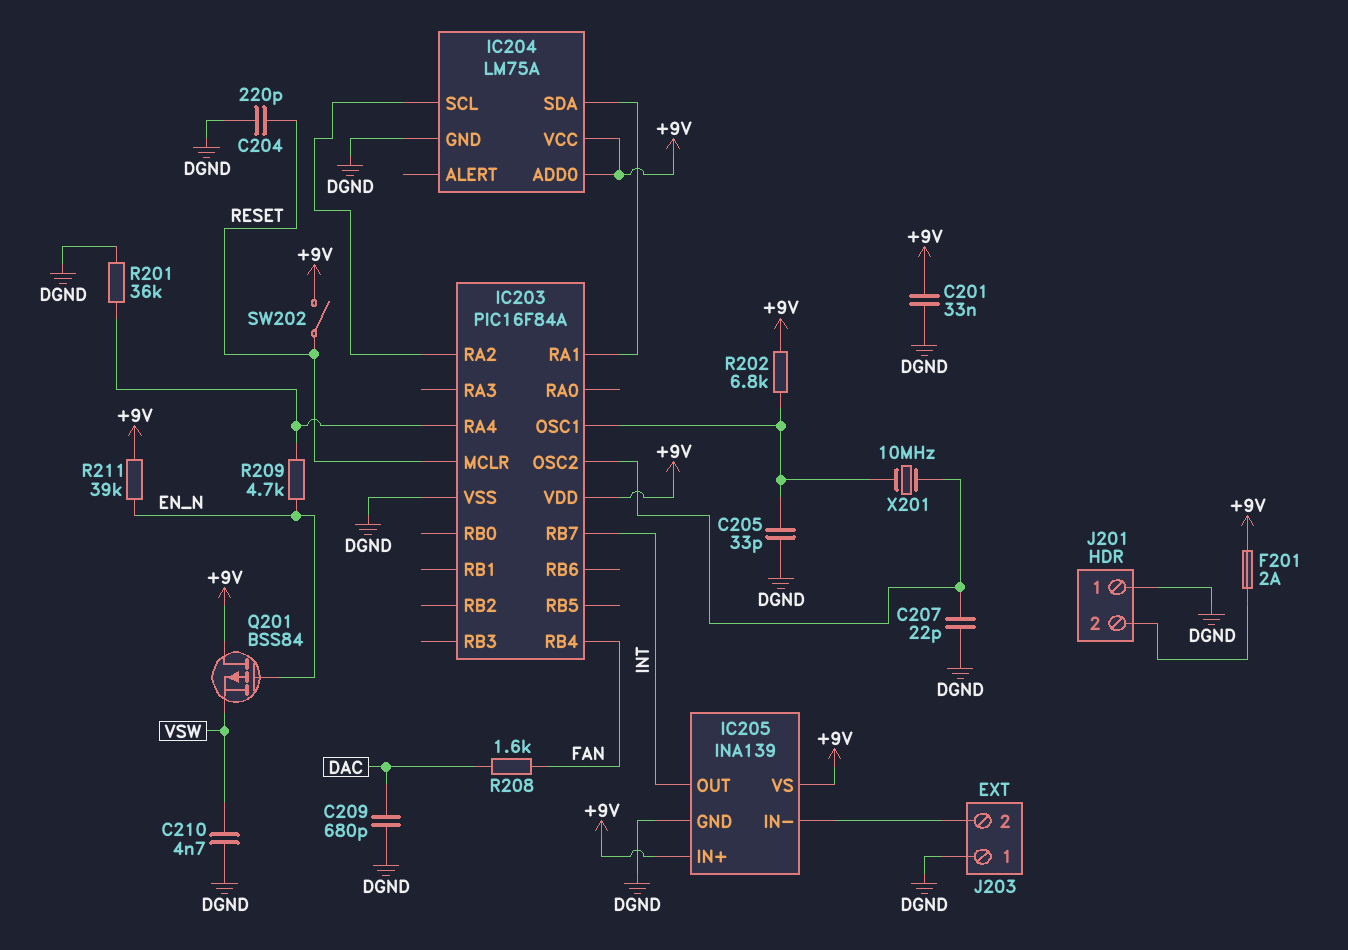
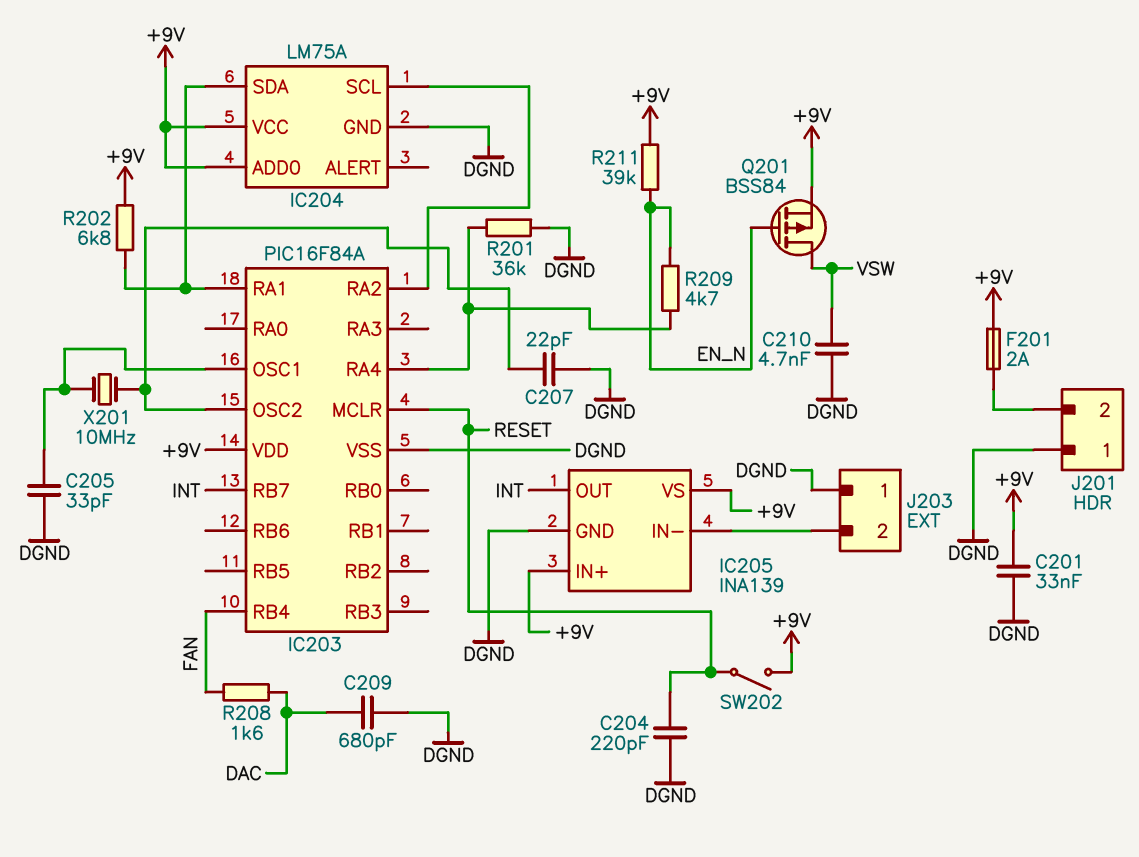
Q201: PMOS BSS84 (G EN_N, D +9V, S VSW) -> PMOS BSS84 (G EN_N, D VSW, S +9V)
R202: 6.8k (+9V, IC203/OSC1) -> 6.8k (+9V, IC203/RA1)

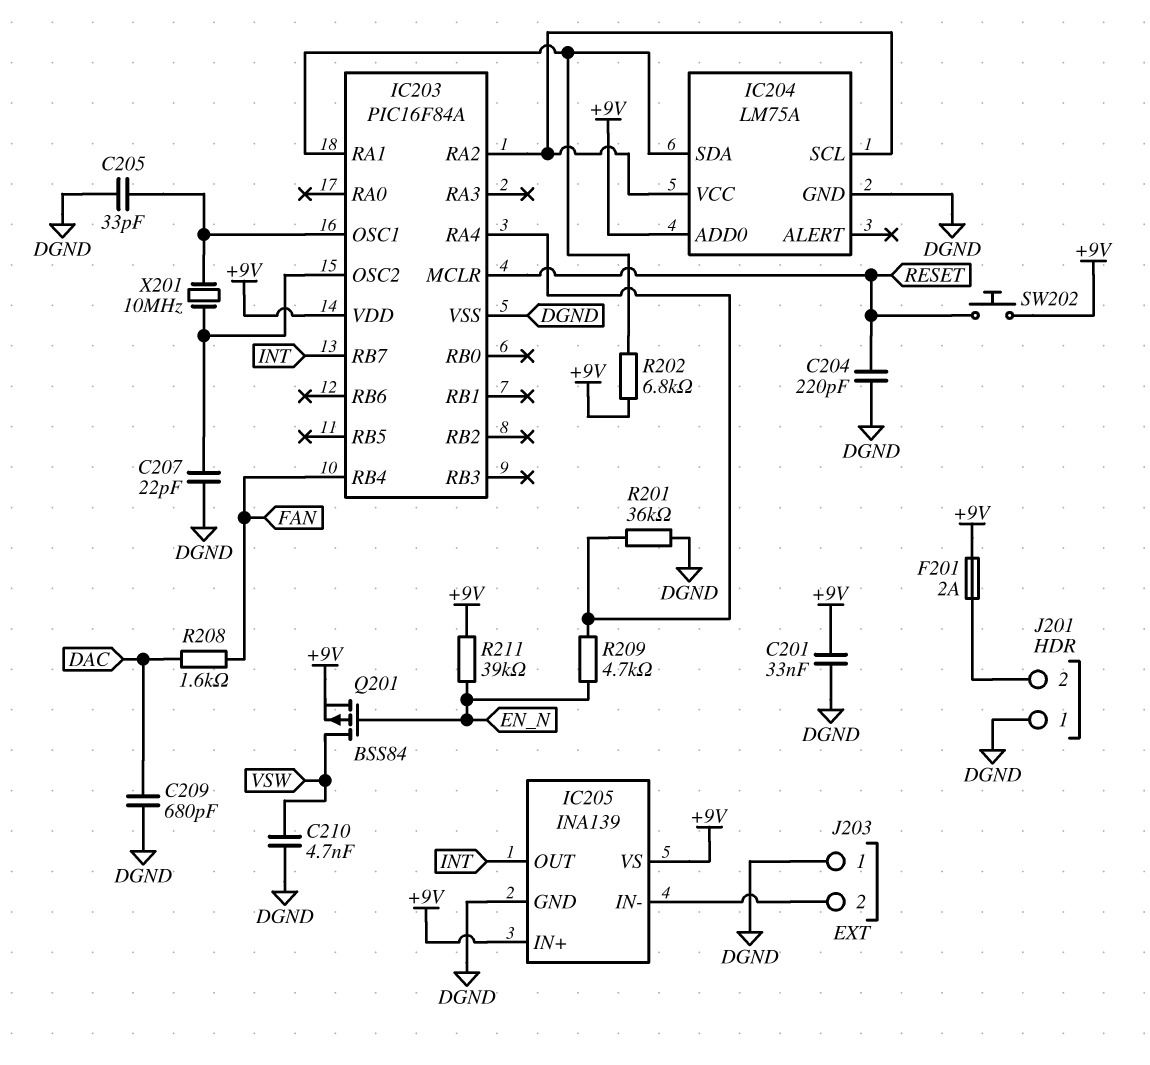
IC204 pin VCC: +9V -> IC203/RA2
SW202: switch (+9V, RESET) -> button (+9V, RESET)

